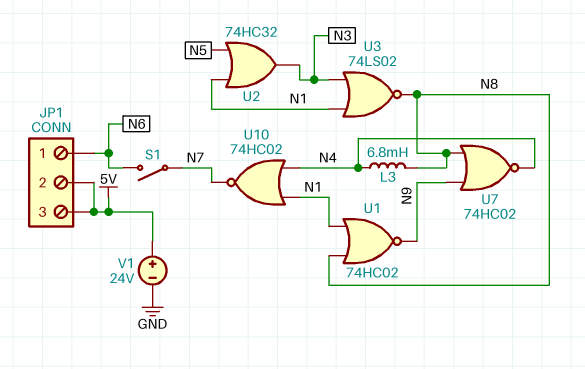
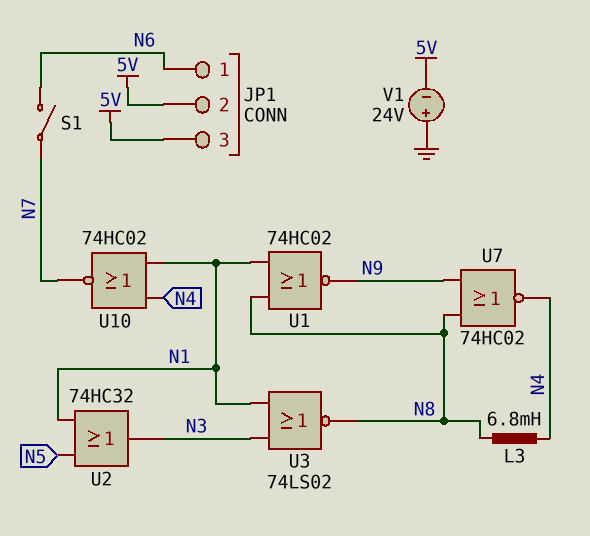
V1: 24V (plus 5V, minus GND) -> 24V (plus GND, minus 5V)

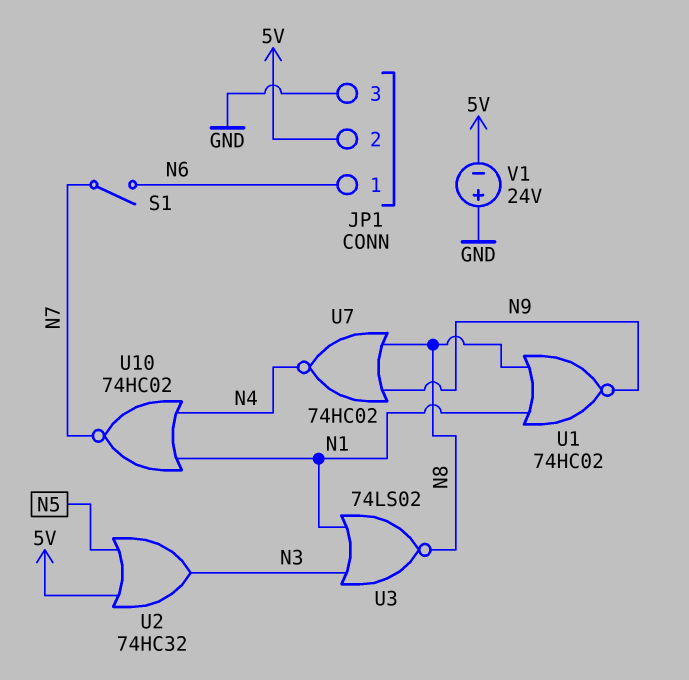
JP1 pin 3: 5V -> GND
L3: 6.8mH (N4, N8) -> none
U2: OR 74HC32 (in N1, in N5, out N3) -> OR 74HC32 (in 5V, in N5, out N3)

